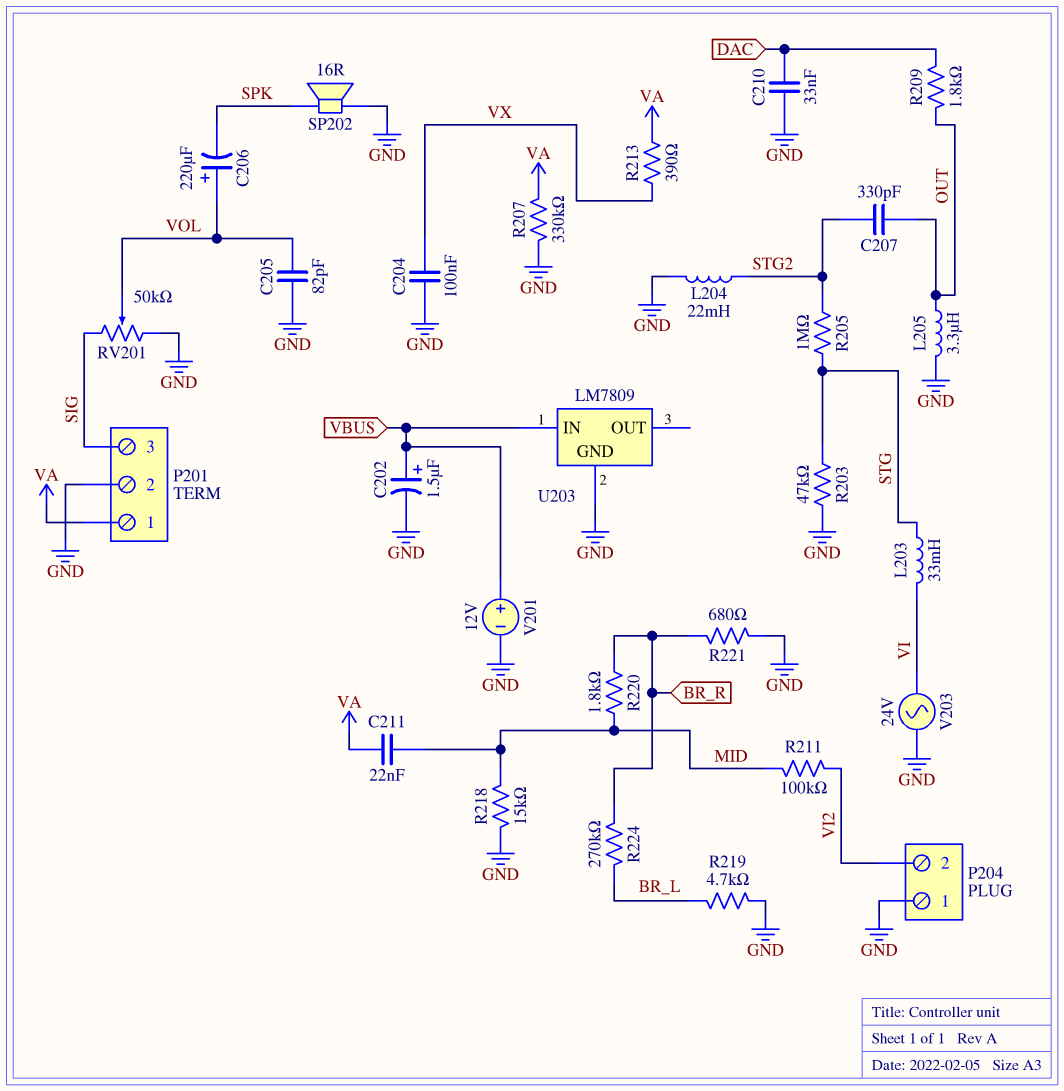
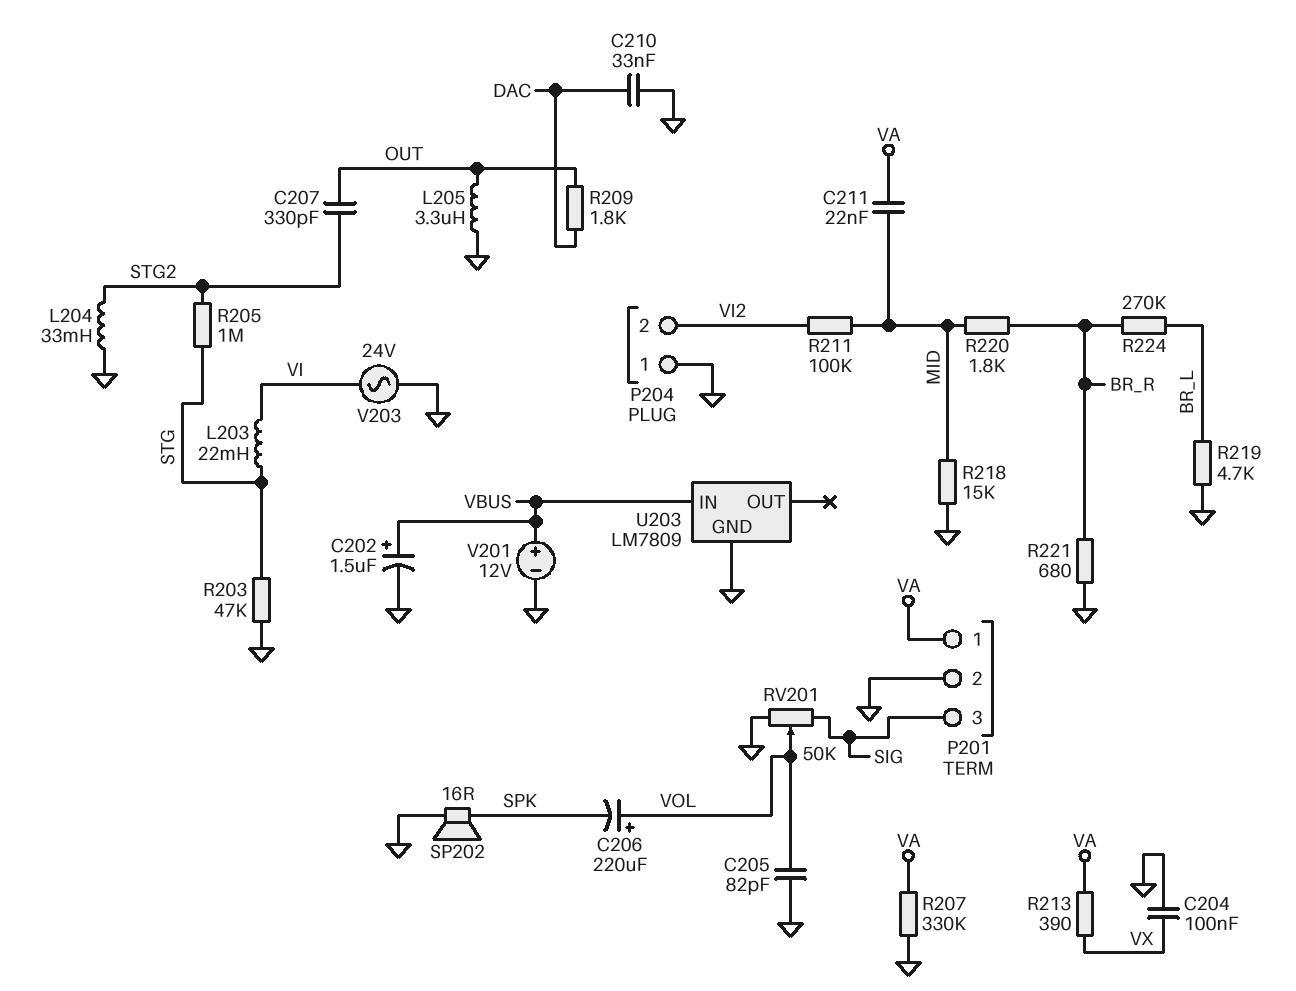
L203: 33mH (STG, VI) -> 22mH (STG, VI)
L204: 22mH (GND, STG2) -> 33mH (GND, STG2)

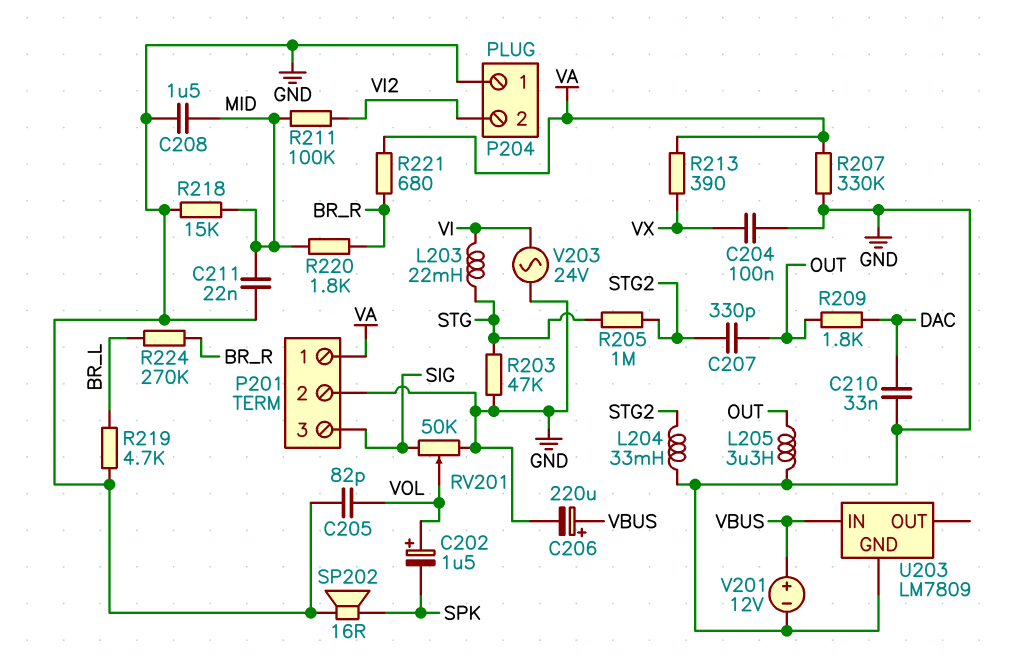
C202: 1.5uF (plus VBUS, minus GND) -> 1.5uF (plus VOL, minus SPK)
C206: 220uF (plus VOL, minus SPK) -> 220uF (plus VBUS, minus GND)
C208: none -> 1.5uF (GND, MID)
C211: 22nF (MID, VA) -> 22nF (GND, MID)
R221: 680 (BR_R, GND) -> 680 (BR_R, VA)

